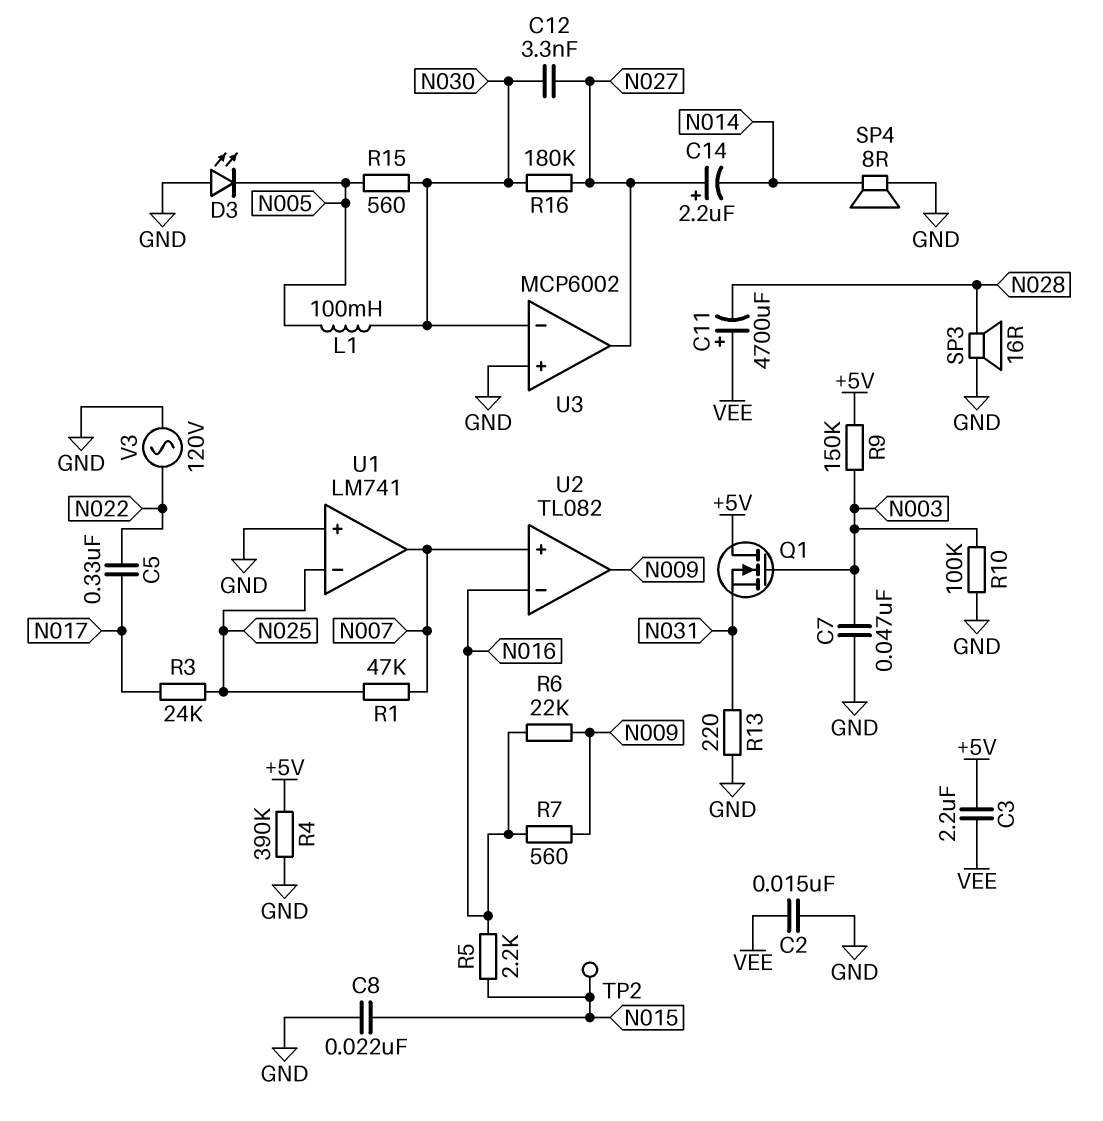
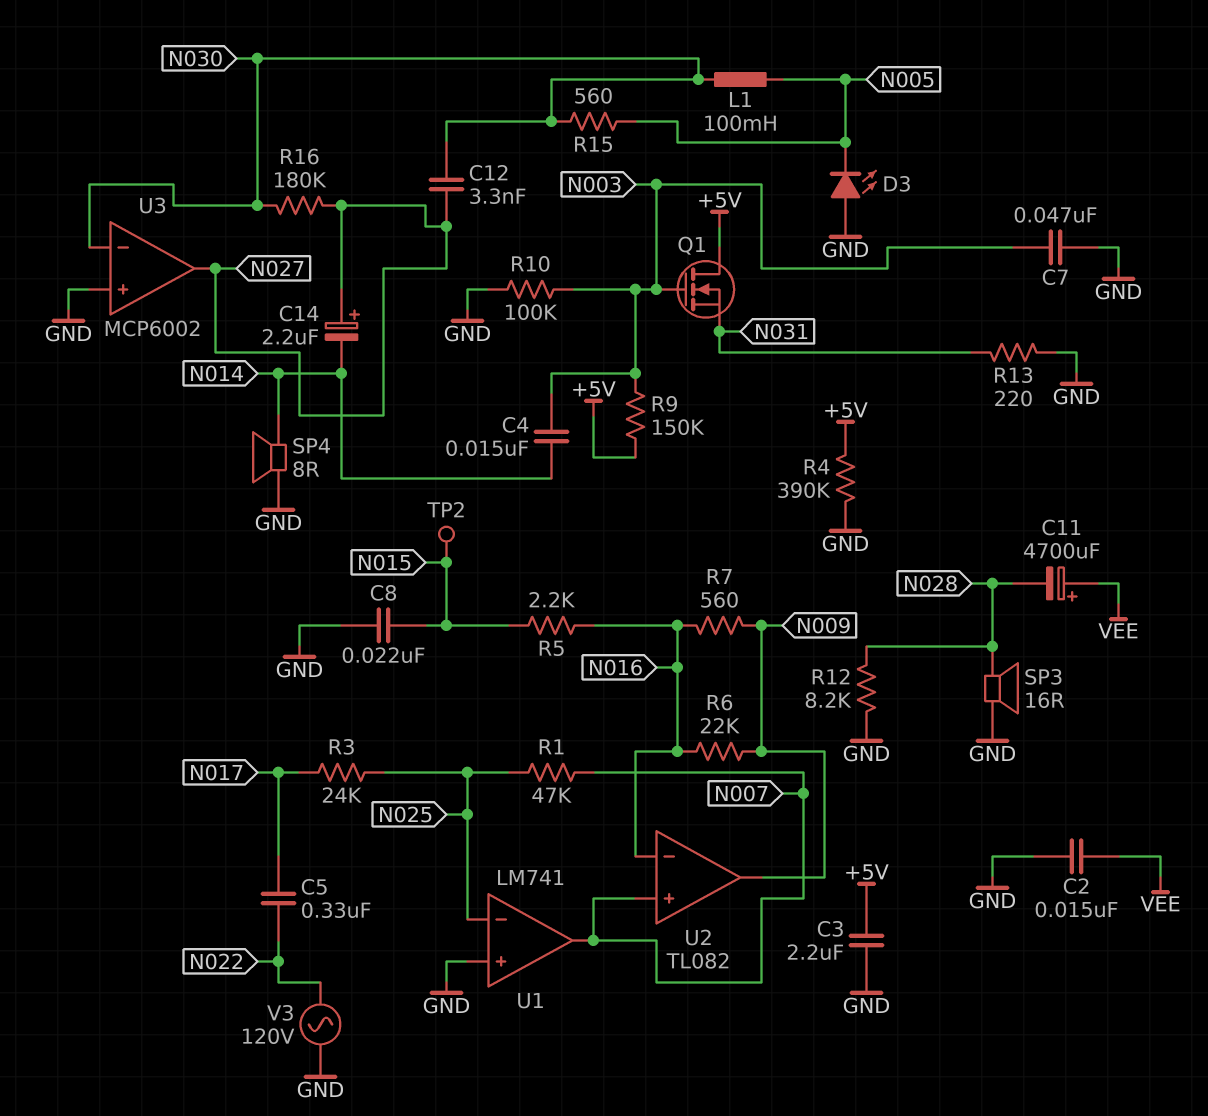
C3: 2.2uF (+5V, VEE) -> 2.2uF (+5V, GND)
C4: none -> 15nF (N003, N014)
R12: none -> 8.2k (GND, N028)

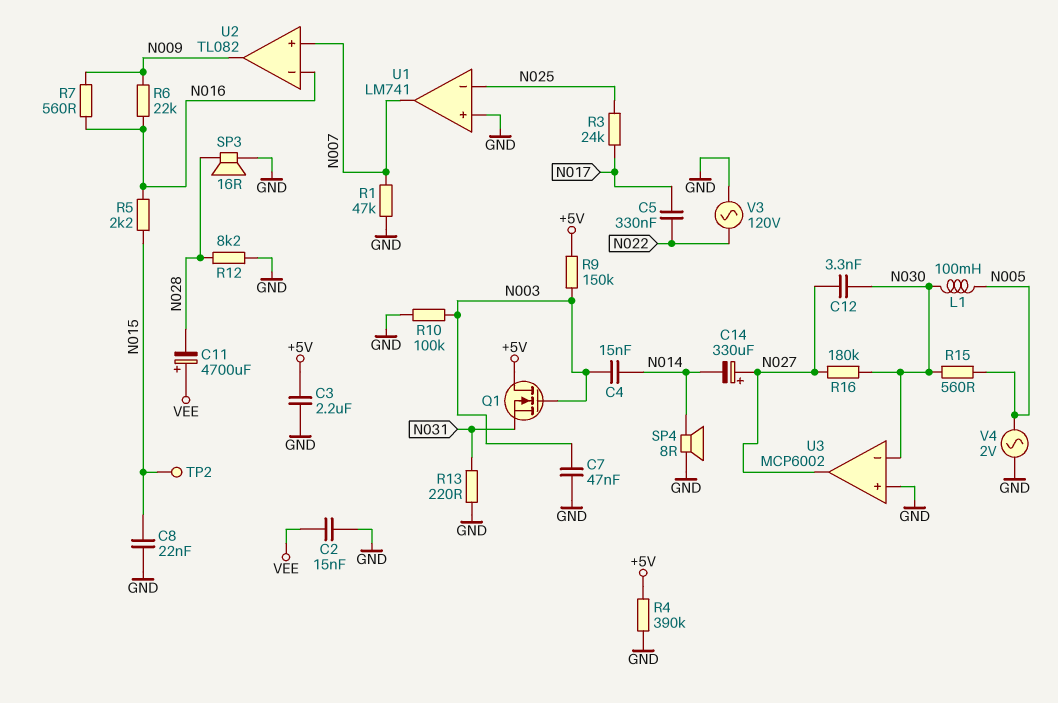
C14: 2.2uF (plus N027, minus N014) -> 330uF (plus N027, minus N014)
D3: LED (A GND, K N005) -> none
R1: 47k (N007, N025) -> 47k (GND, N007)
V4: none -> AC 2V (GND, N005)

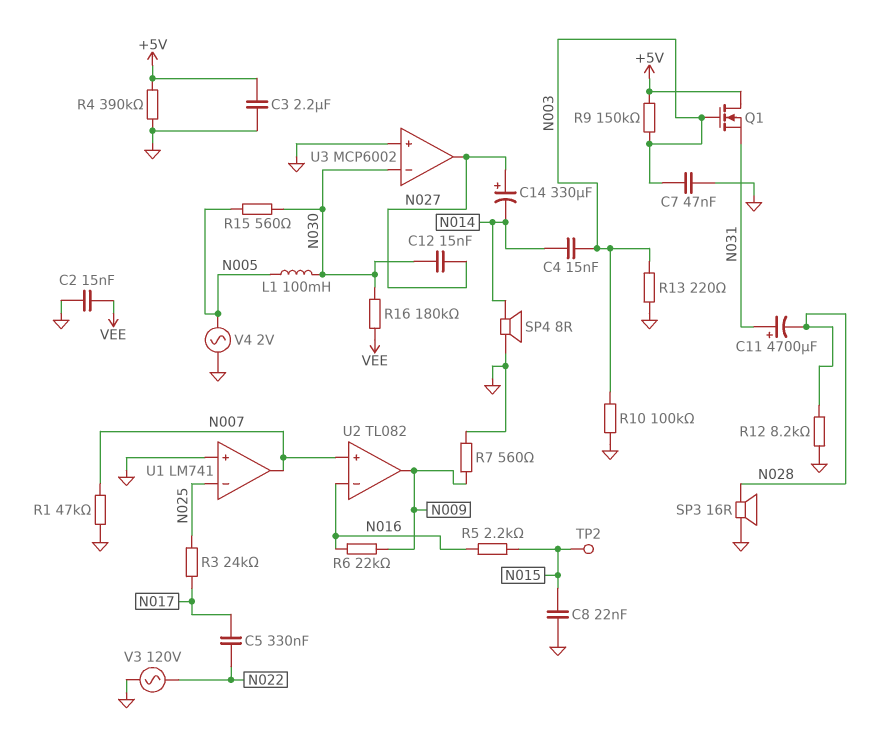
C11: 4700uF (plus VEE, minus N028) -> 4700uF (plus N031, minus N028)
C12: 3.3nF (N027, N030) -> 15nF (N027, N030)
R7: 560 (N009, N016) -> 560 (GND, N009)
R13: 220 (GND, N031) -> 220 (GND, N003)
R16: 180k (N027, N030) -> 180k (N030, VEE)

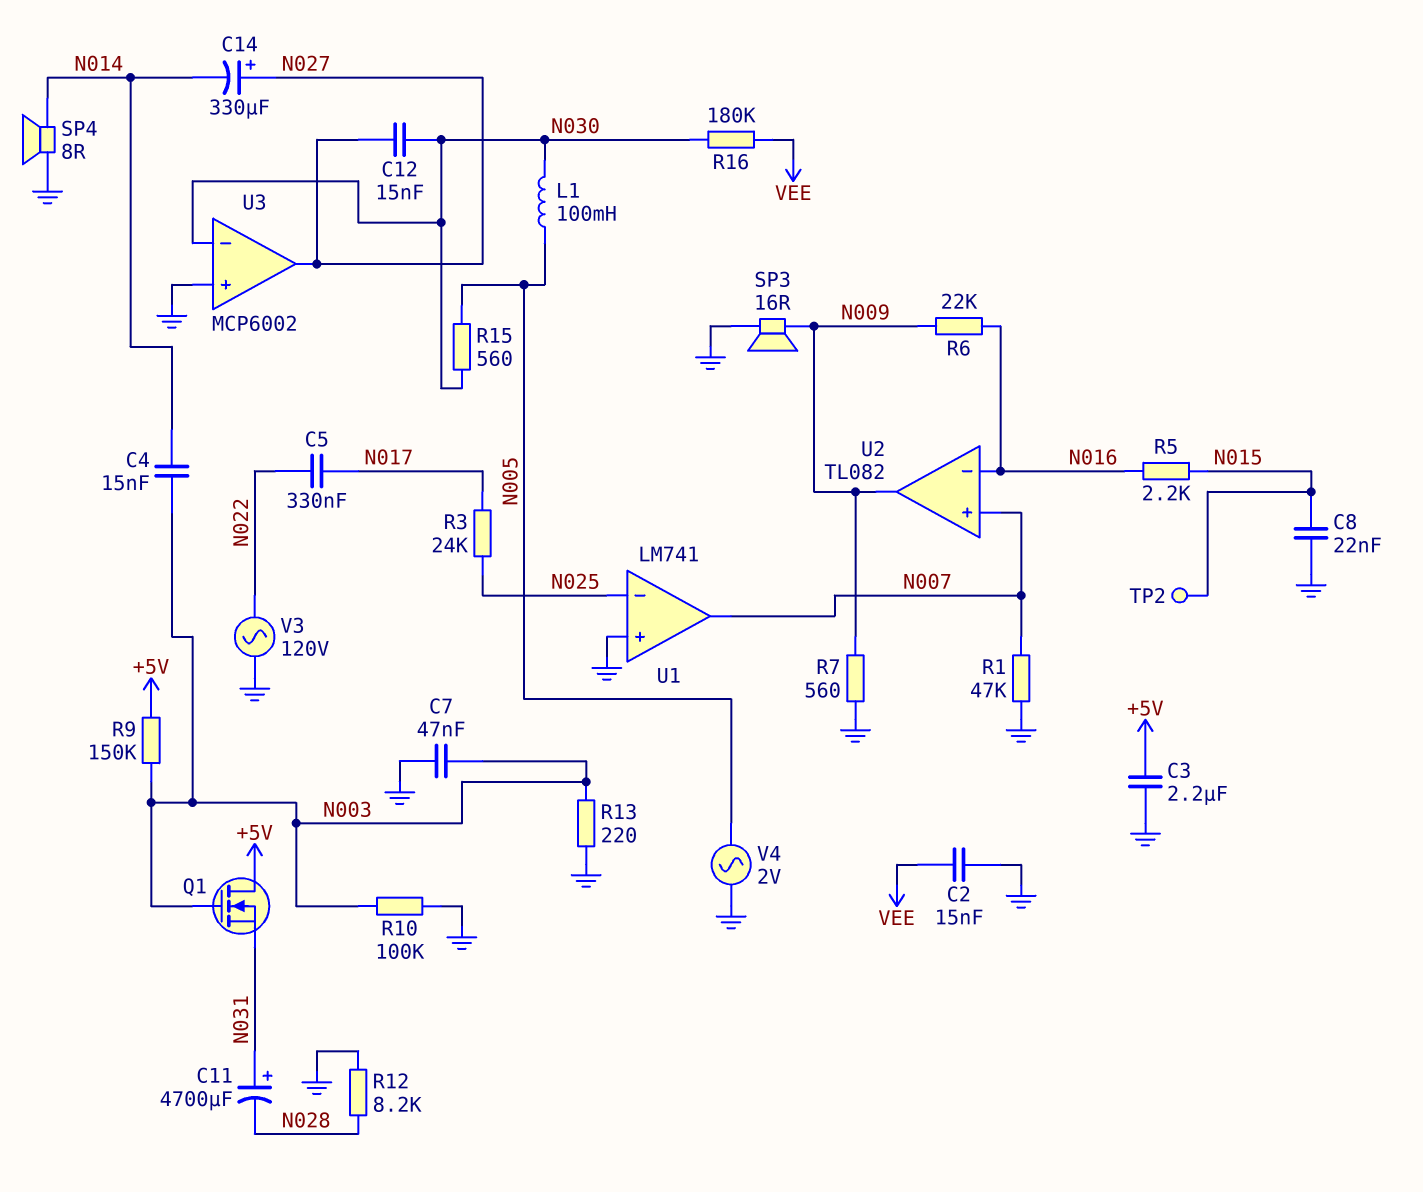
R4: 390k (+5V, GND) -> none
SP3: speaker 16R (GND, N028) -> speaker 16R (GND, N009)

